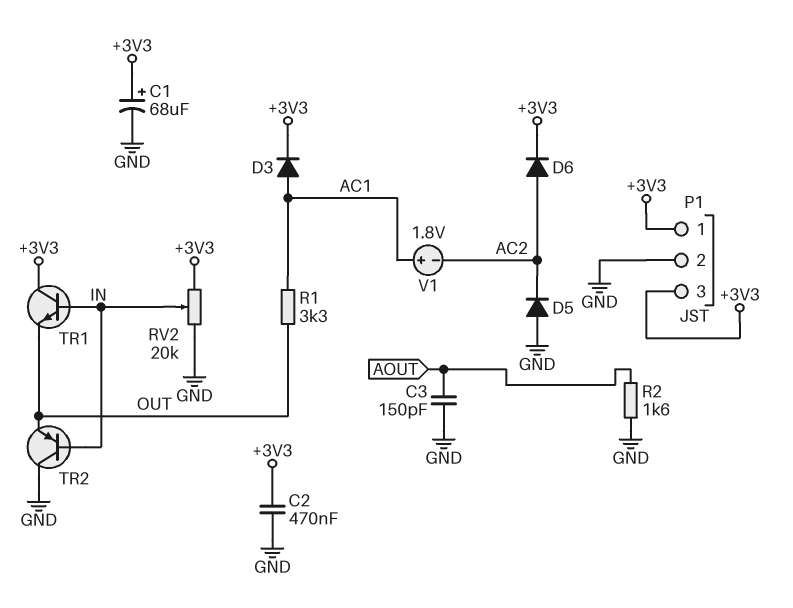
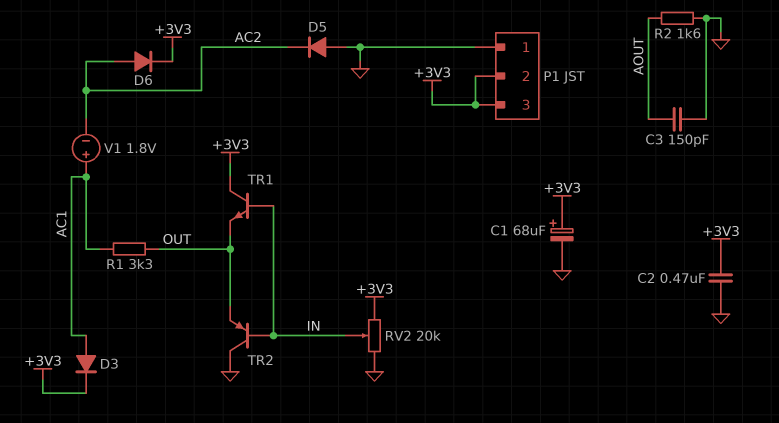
P1 pin 1: +3V3 -> GND
P1 pin 2: GND -> +3V3

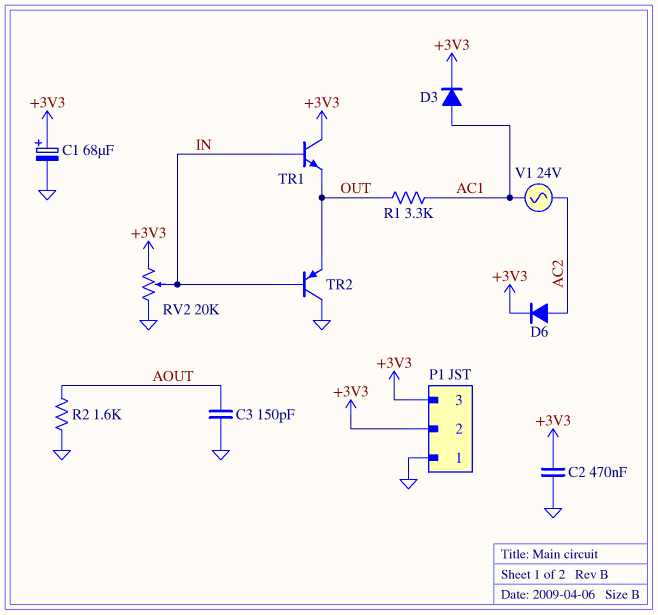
D5: diode (A GND, K AC2) -> none
V1: 1.8V (plus AC1, minus AC2) -> AC 24V (AC1, AC2)

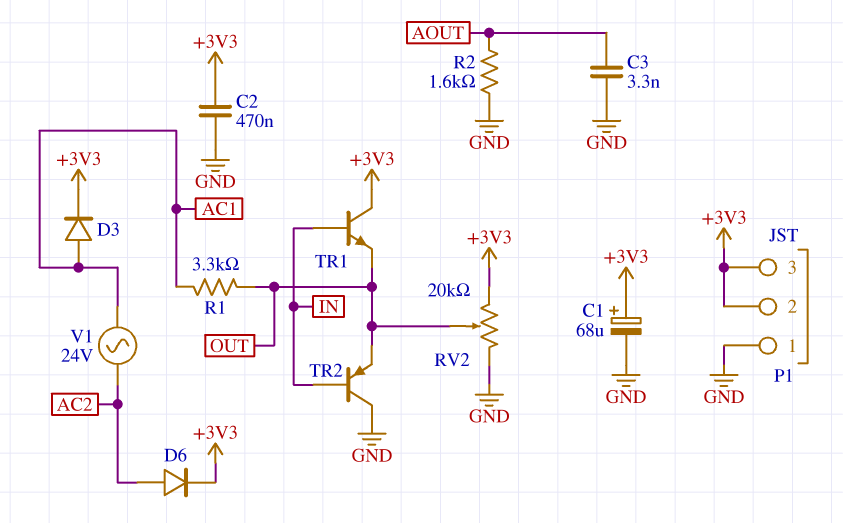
C3: 150pF (AOUT, GND) -> 3.3nF (AOUT, GND)
RV2: 20k (+3V3, GND, wiper IN) -> 20k (+3V3, GND, wiper OUT)

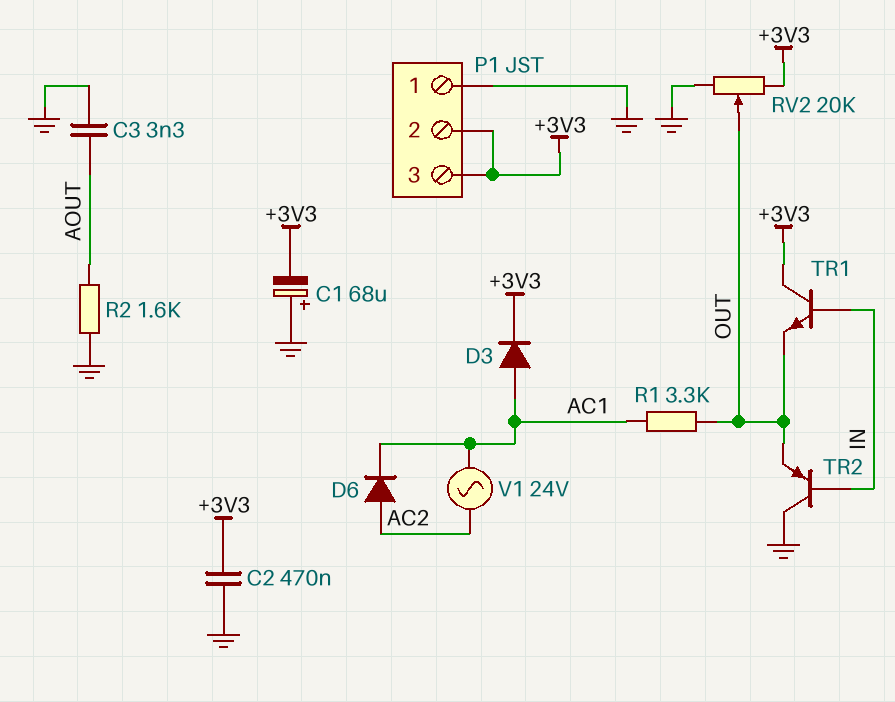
C1: 68uF (plus +3V3, minus GND) -> 68uF (plus GND, minus +3V3)
D6: diode (A AC2, K +3V3) -> diode (A AC2, K AC1)

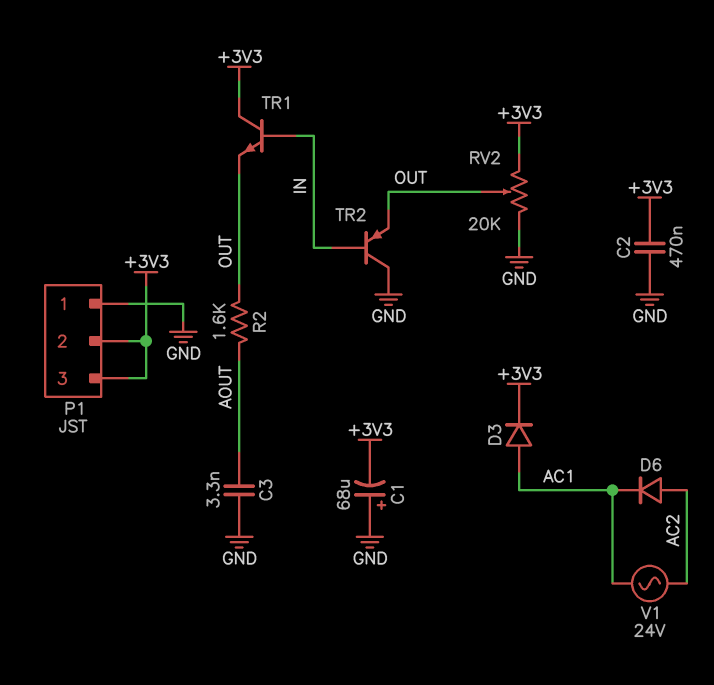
R1: 3.3k (AC1, OUT) -> none
R2: 1.6k (AOUT, GND) -> 1.6k (AOUT, OUT)

